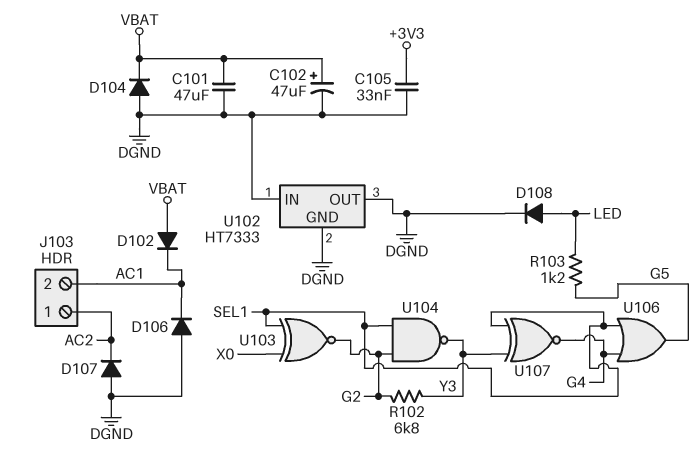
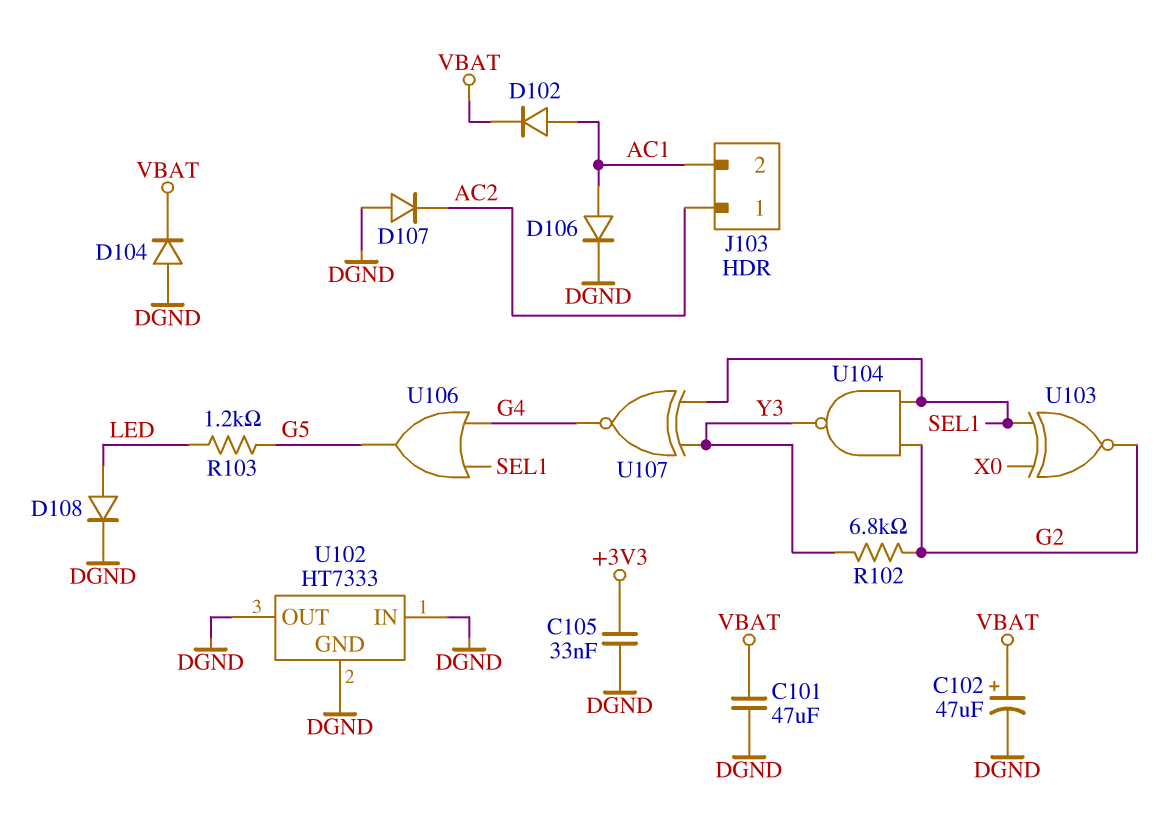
D102: diode (A VBAT, K AC1) -> diode (A AC1, K VBAT)
D106: diode (A DGND, K AC1) -> diode (A AC1, K DGND)

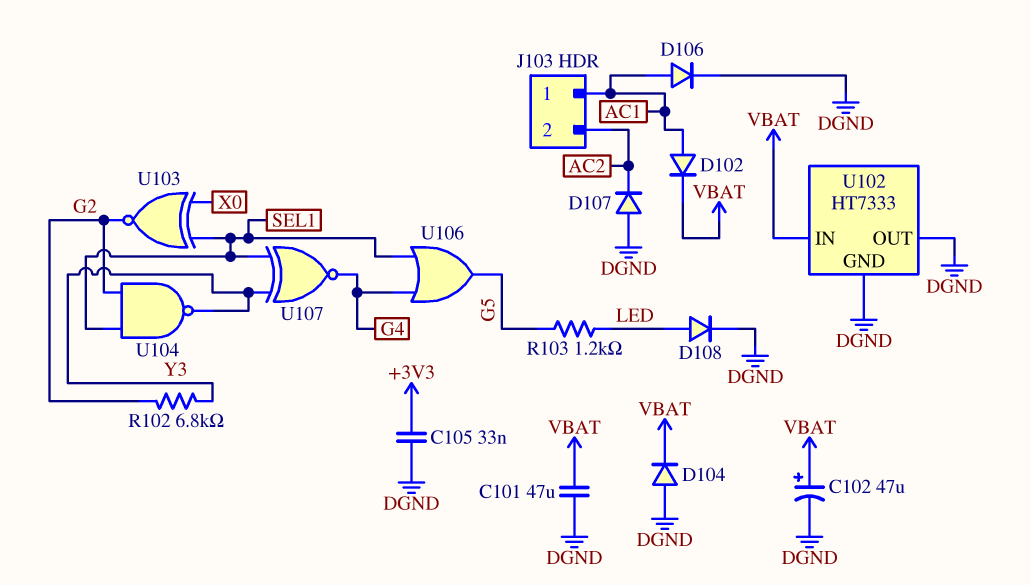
J103 pin 1: AC2 -> AC1
J103 pin 2: AC1 -> AC2
U102 pin IN: DGND -> VBAT

